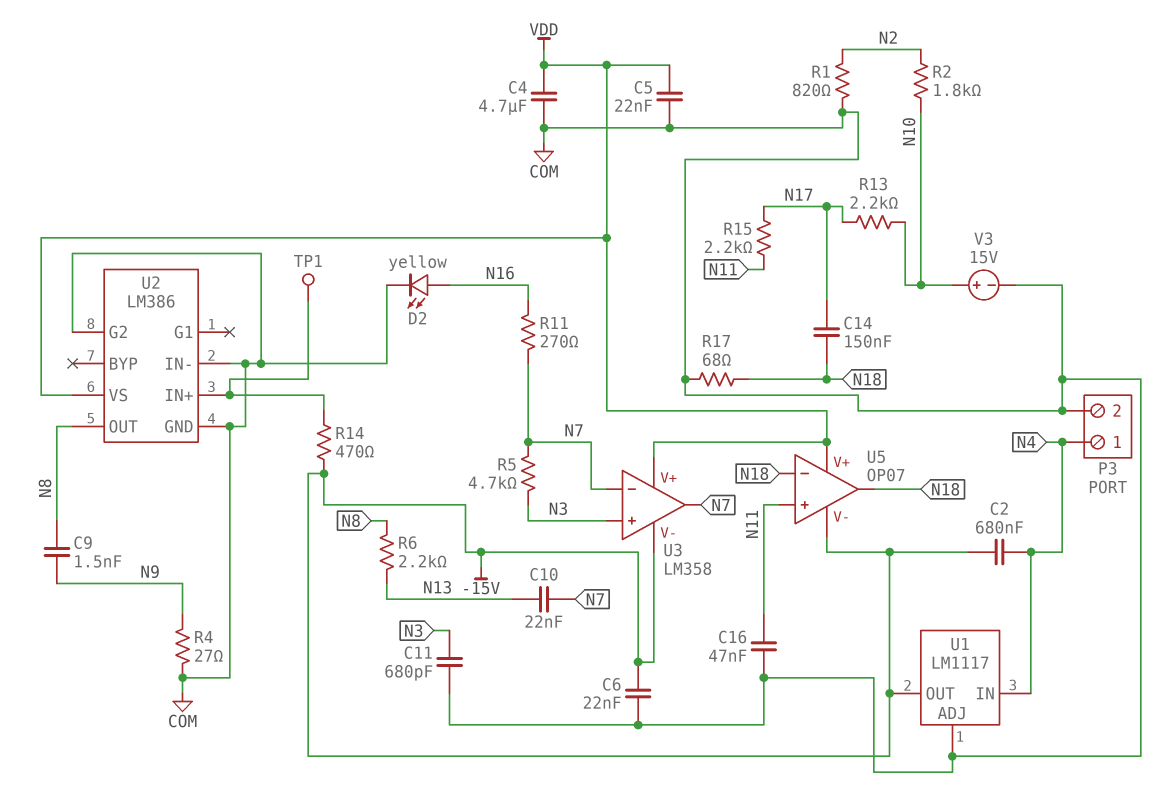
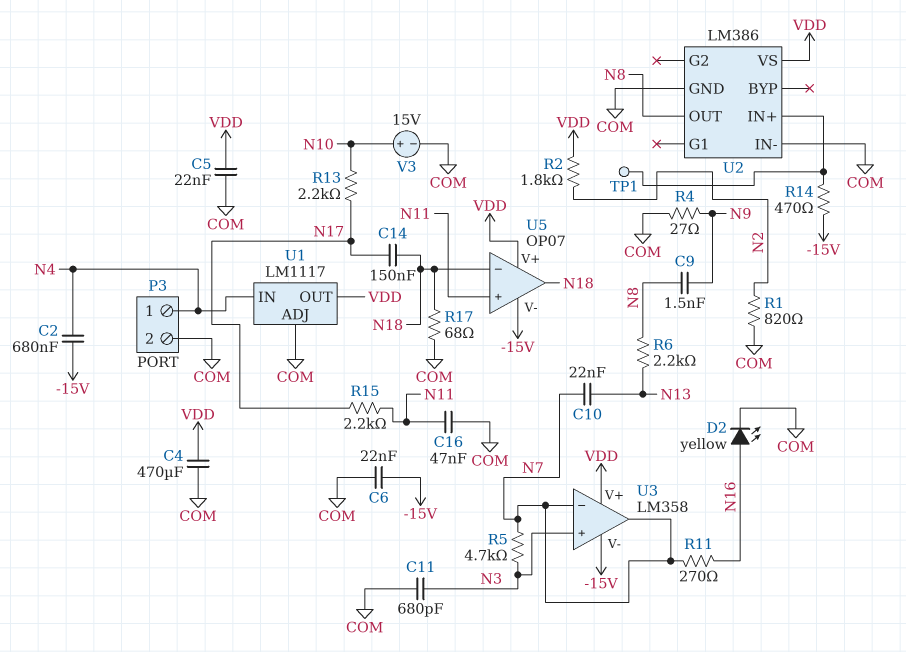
C4: 4.7uF (COM, VDD) -> 470uF (COM, VDD)
R2: 1.8k (N2, N10) -> 1.8k (N2, VDD)
U1 pin OUT: -15V -> VDD
U2 pin G2: COM -> none

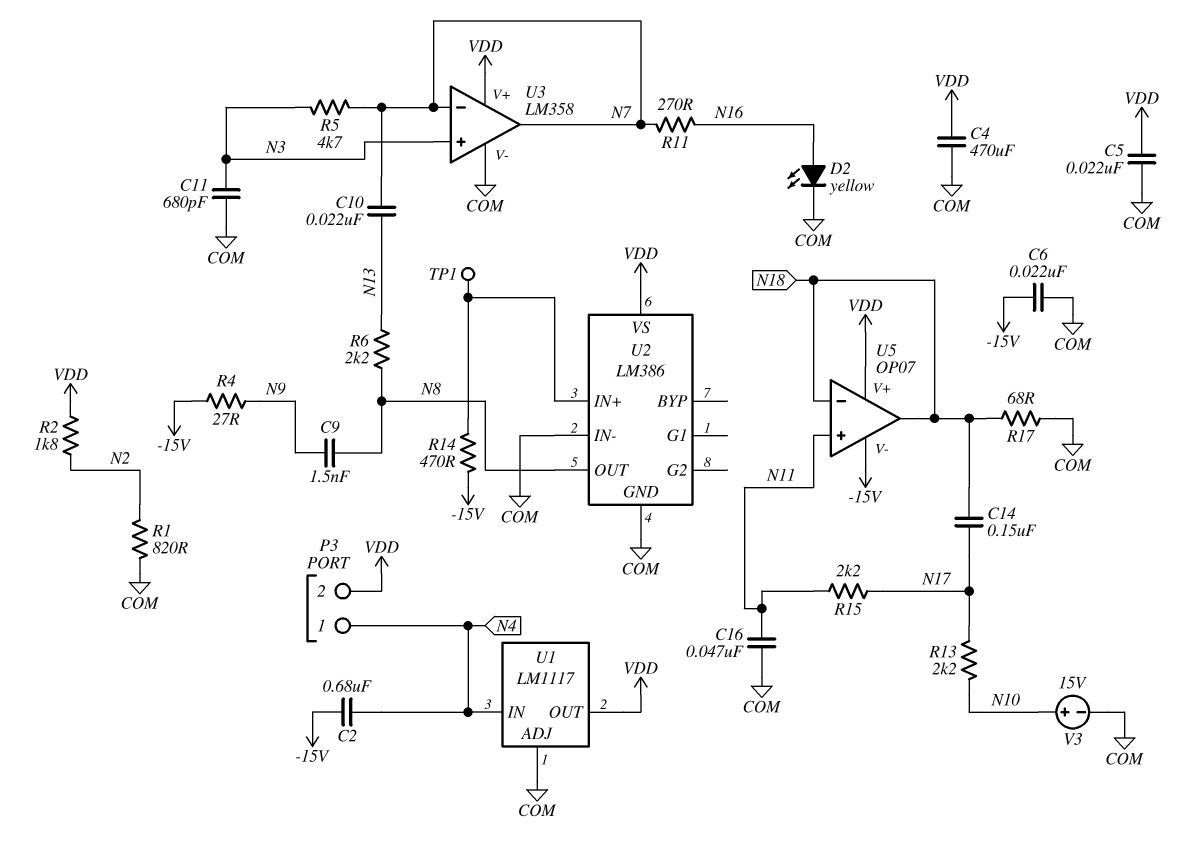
P3 pin 2: COM -> VDD
R4: 27 (COM, N9) -> 27 (-15V, N9)
U3 pin V-: -15V -> COM

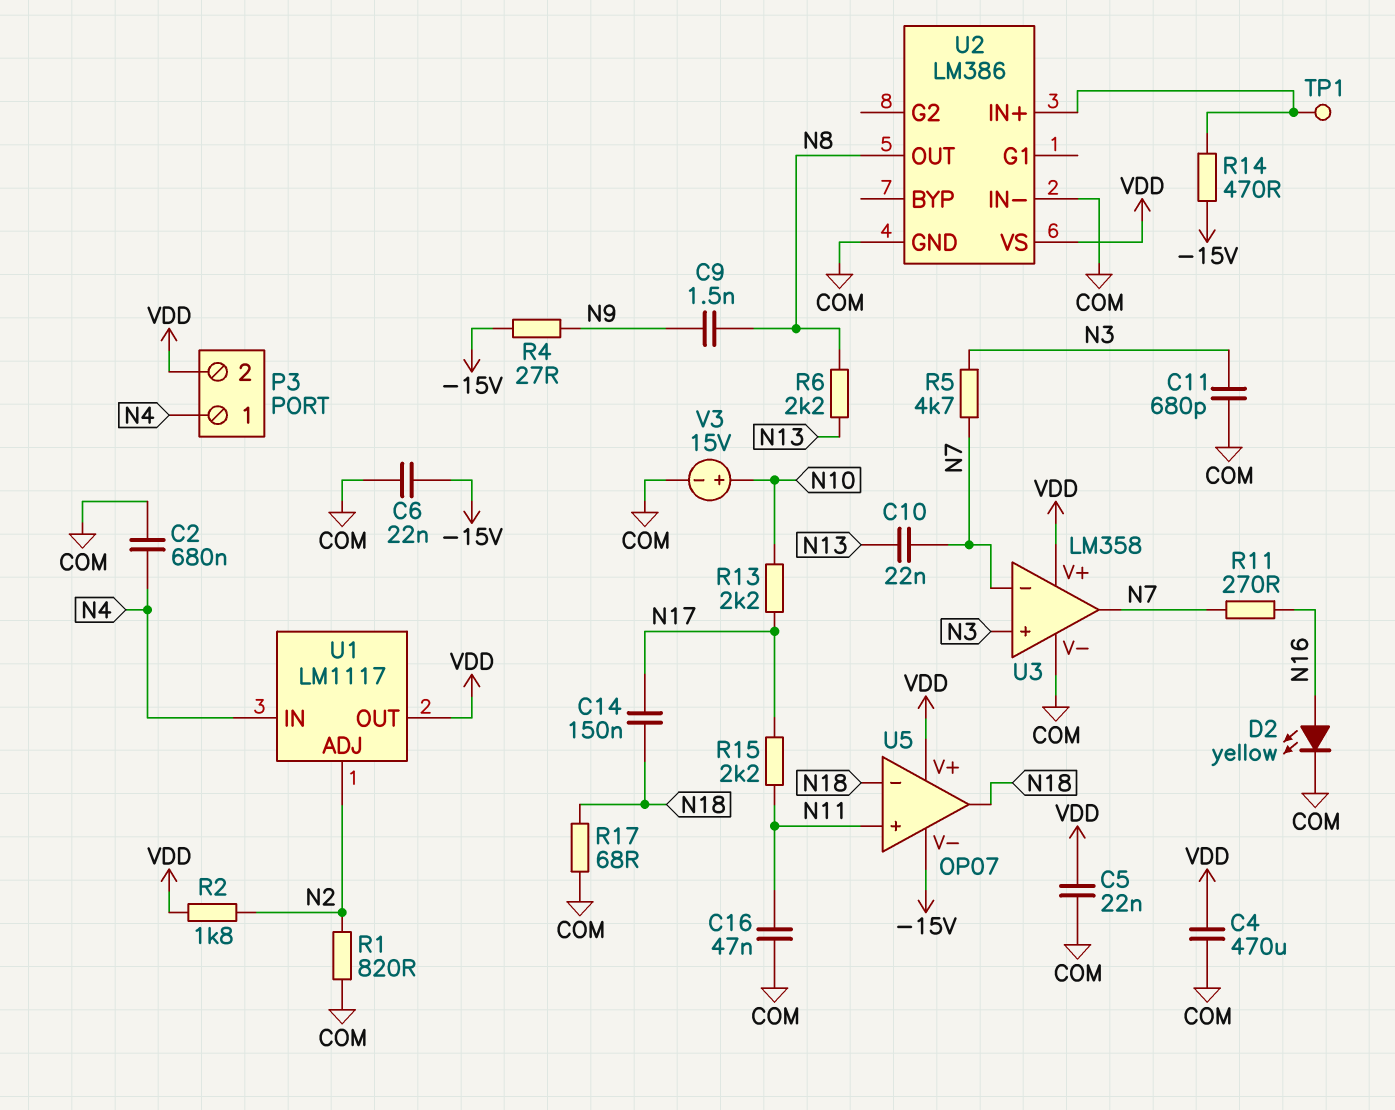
C2: 680nF (-15V, N4) -> 680nF (COM, N4)
U1 pin ADJ: COM -> N2

